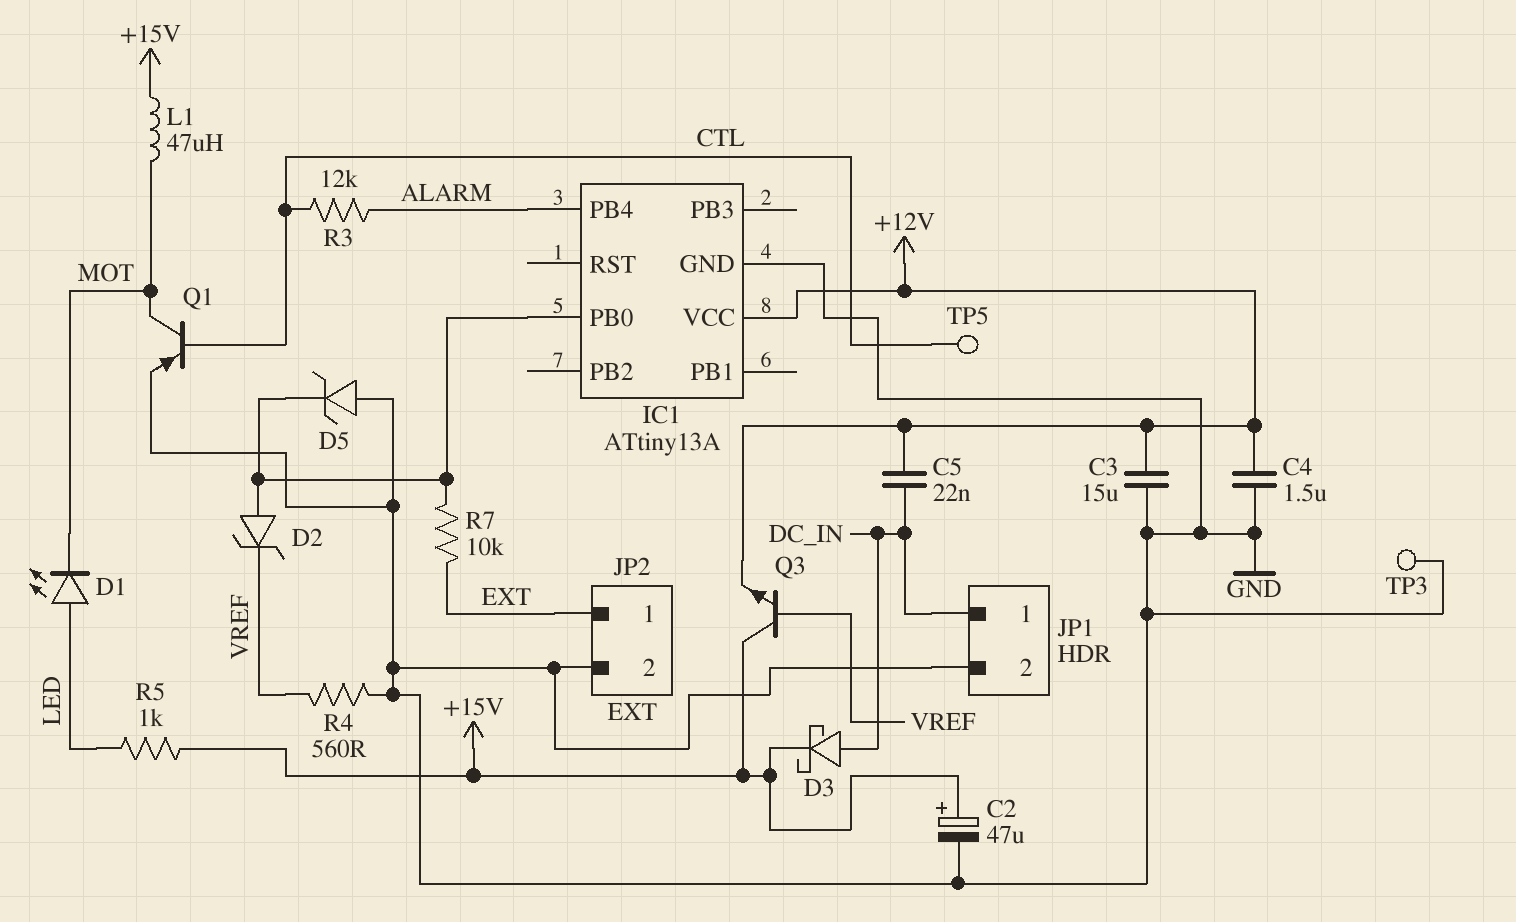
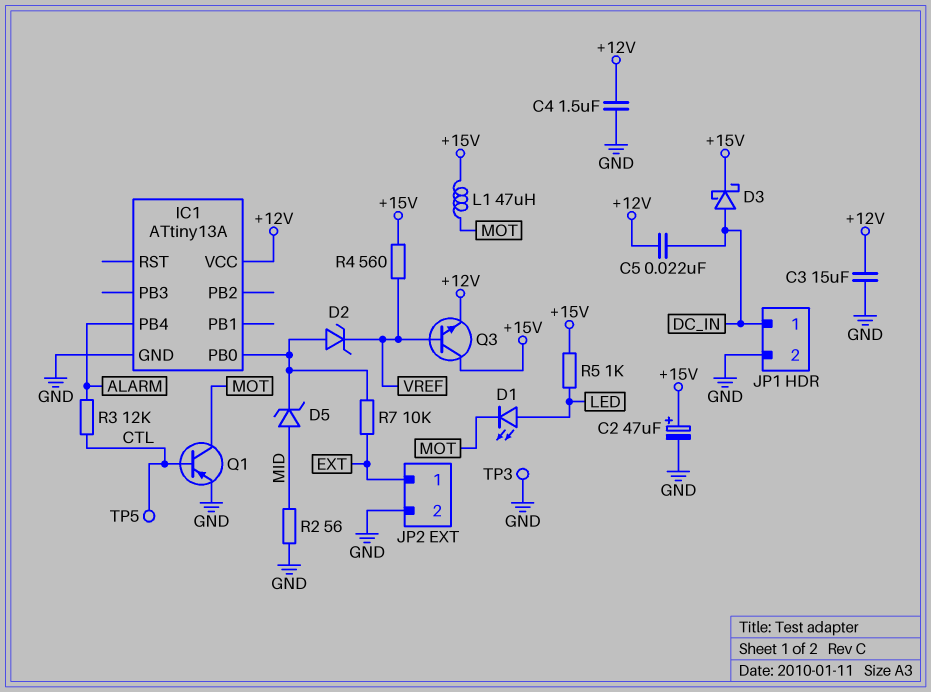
D5: zener (A GND, K IC1/PB0) -> zener (A MID, K IC1/PB0)
R2: none -> 56 (GND, MID)
R4: 560 (GND, VREF) -> 560 (+15V, VREF)

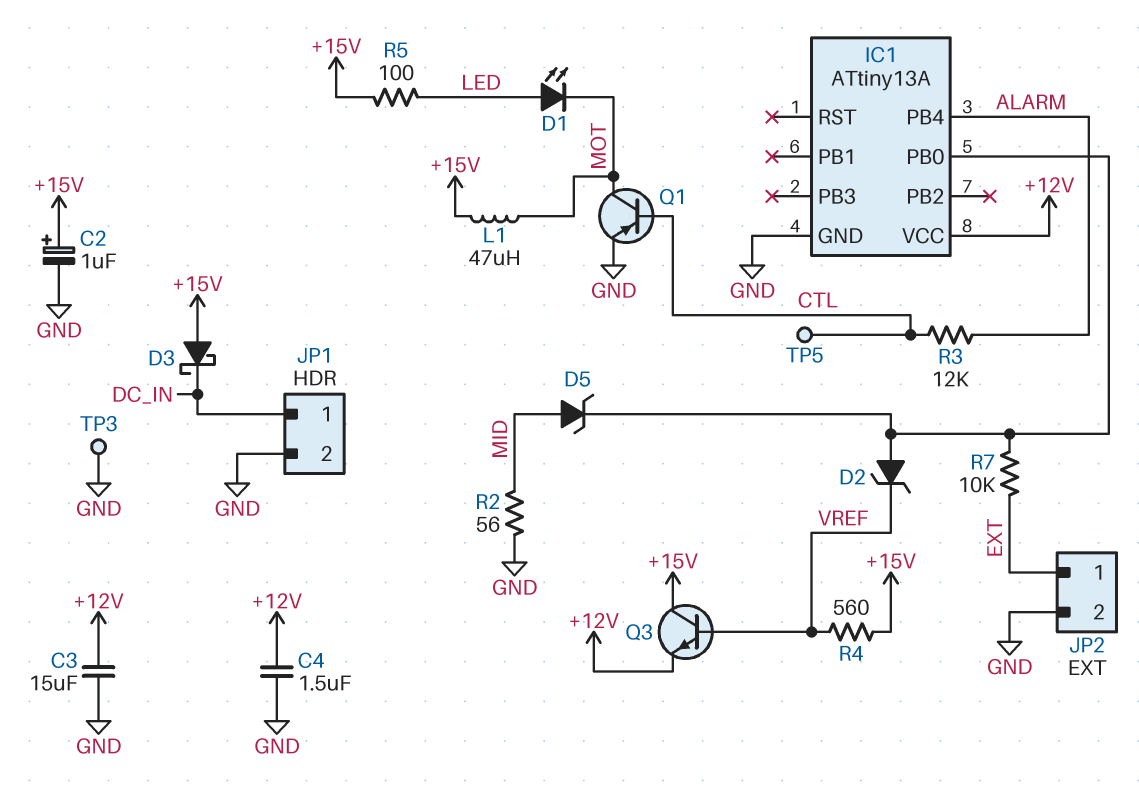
C2: 47uF (plus +15V, minus GND) -> 1uF (plus +15V, minus GND)
C5: 22nF (+12V, DC_IN) -> none
D3: schottky (A DC_IN, K +15V) -> schottky (A +15V, K DC_IN)
R5: 1k (+15V, LED) -> 100 (+15V, LED)

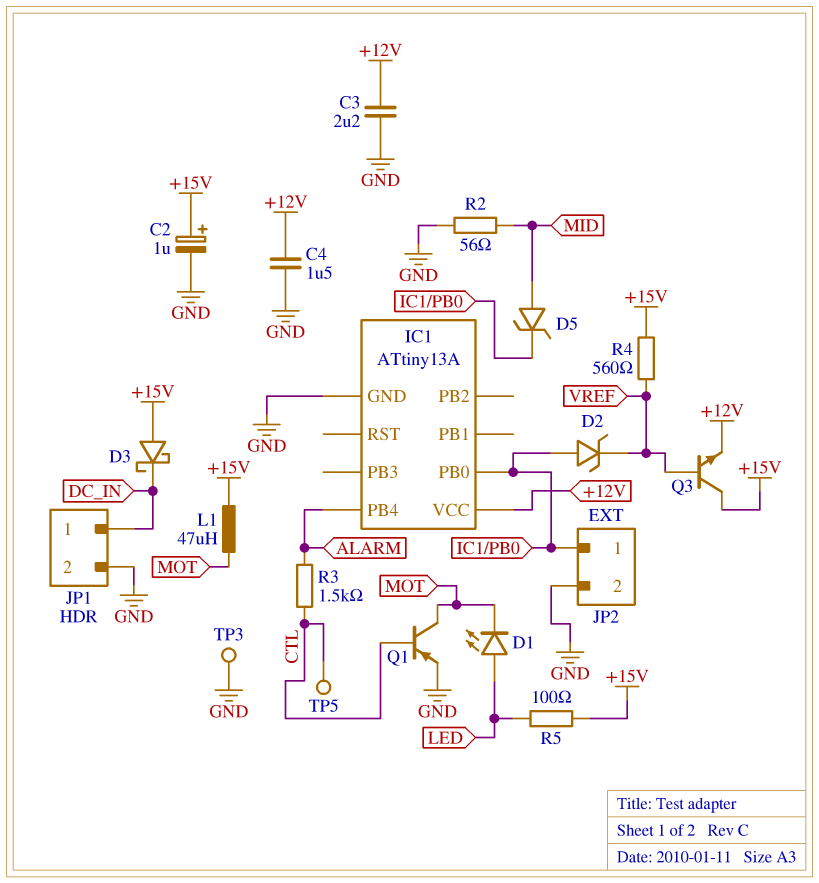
C3: 15uF (+12V, GND) -> 2.2uF (+12V, GND)
JP2 pin 1: EXT -> IC1/PB0
R3: 12k (ALARM, CTL) -> 1.5k (ALARM, CTL)
R7: 10k (EXT, IC1/PB0) -> none

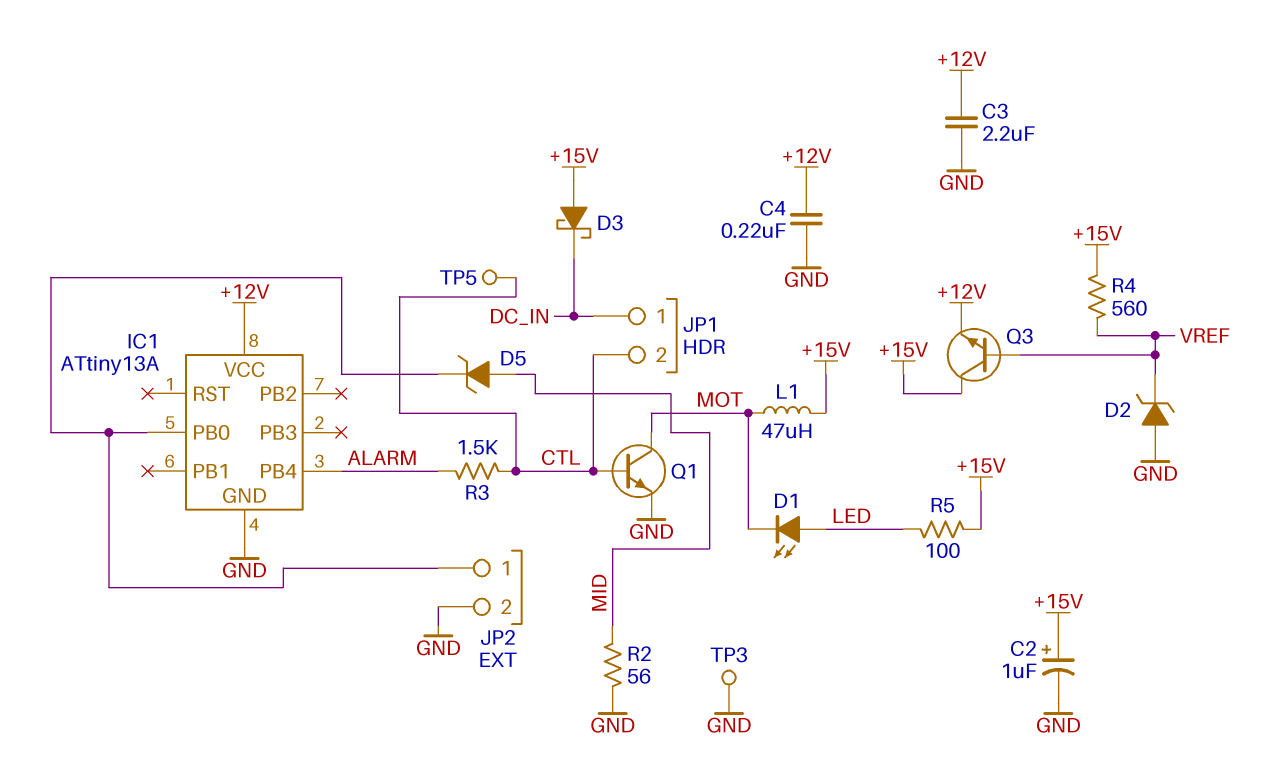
C4: 1.5uF (+12V, GND) -> 220nF (+12V, GND)
D2: zener (A IC1/PB0, K VREF) -> zener (A GND, K VREF)
JP1 pin 2: GND -> CTL
Q1: PNP (B CTL, C MOT, E GND) -> NPN (B CTL, C MOT, E GND)

